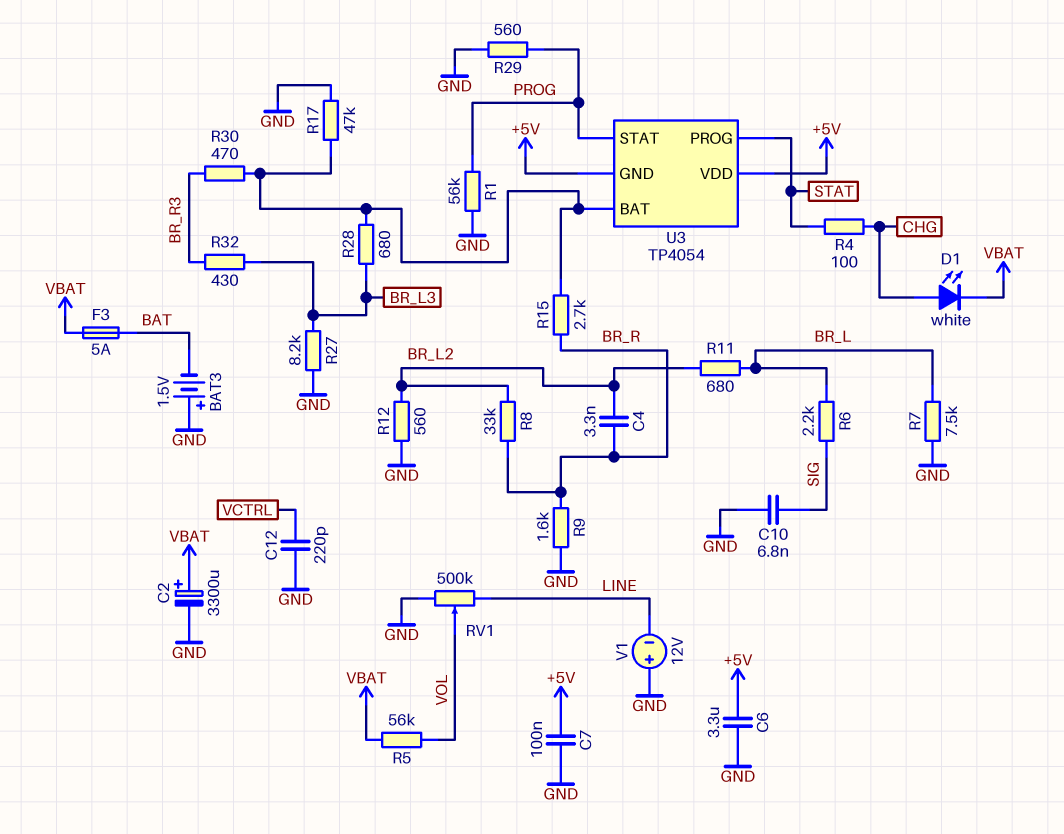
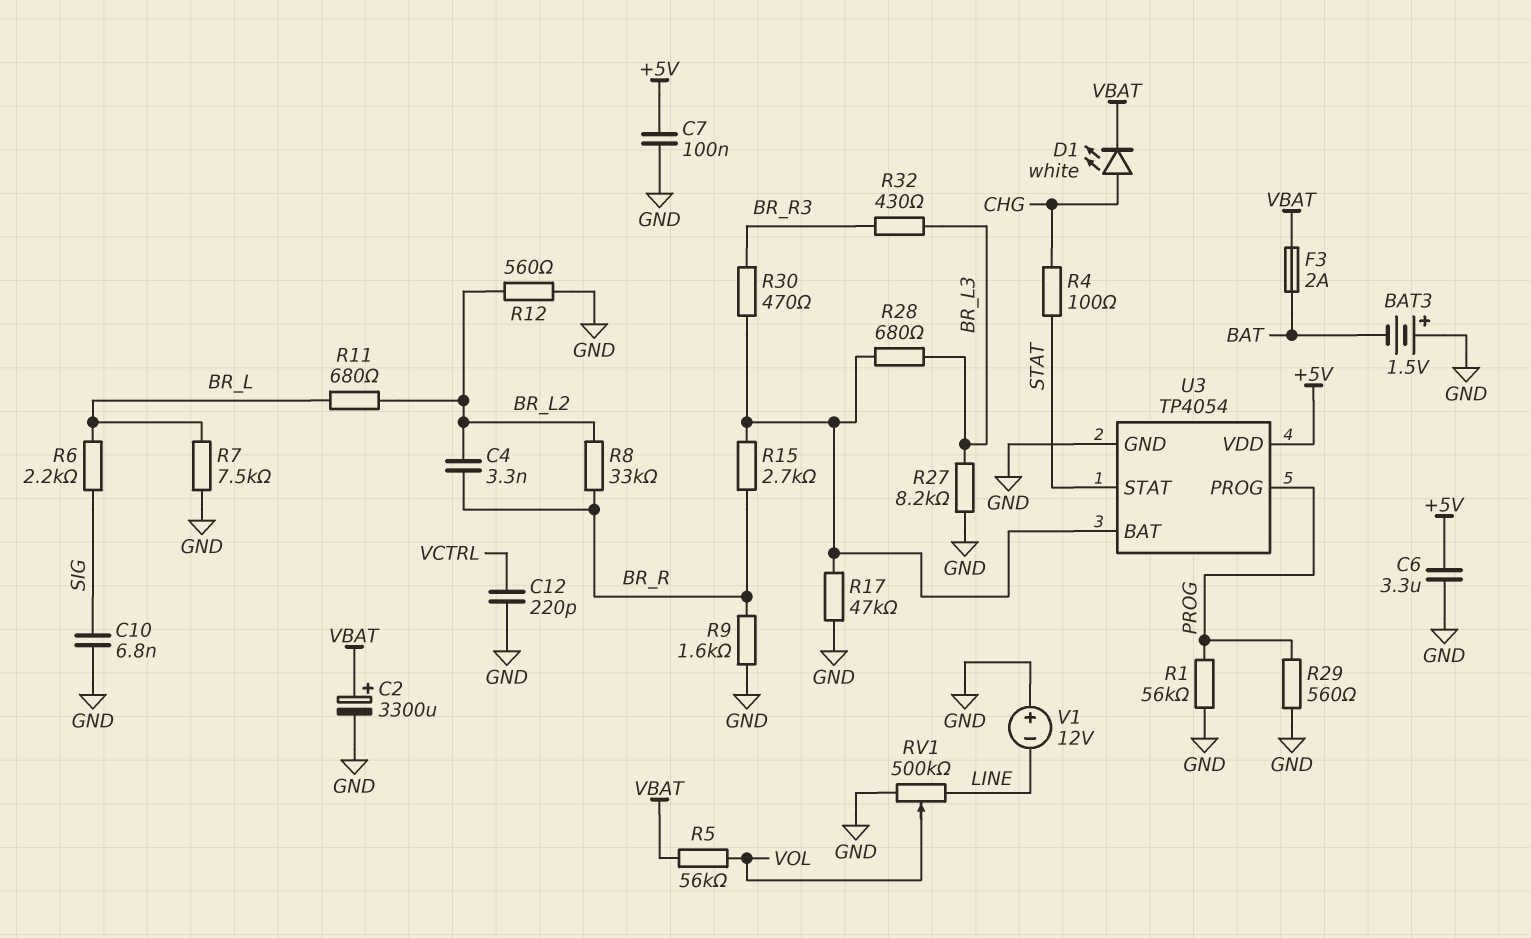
F3: 5A (BAT, VBAT) -> 2A (BAT, VBAT)
U3 pin GND: +5V -> GND
U3 pin PROG: STAT -> PROG
U3 pin STAT: PROG -> STAT

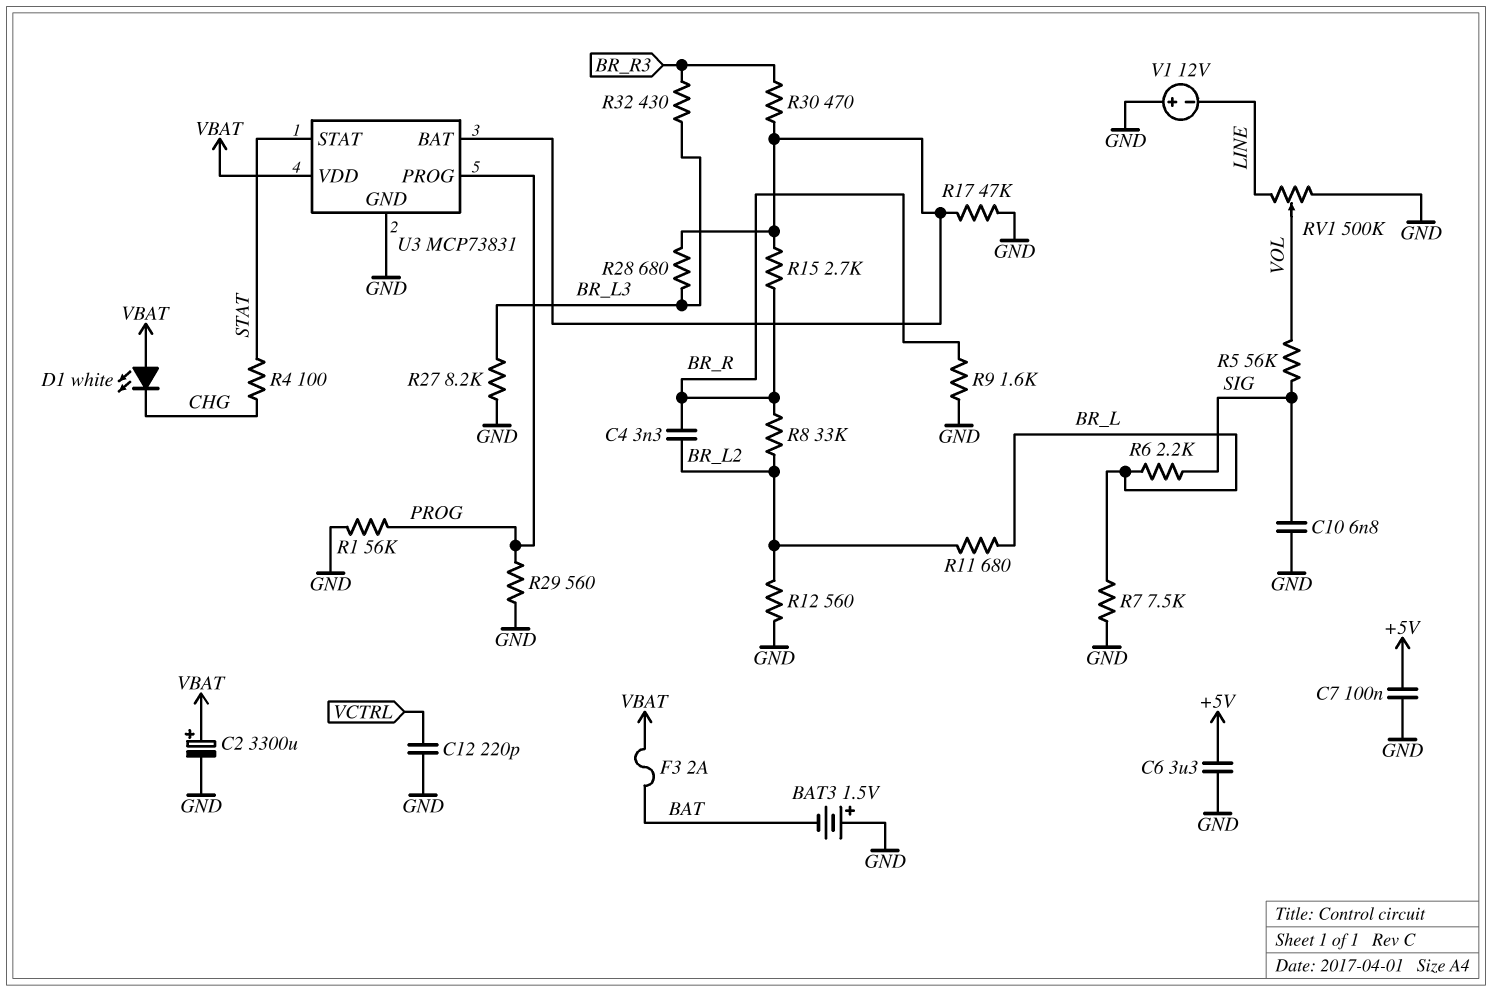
D1: LED white (A CHG, K VBAT) -> LED white (A VBAT, K CHG)
R5: 56k (VBAT, VOL) -> 56k (SIG, VOL)
U3: TP4054 -> MCP73831
U3 pin VDD: +5V -> VBAT

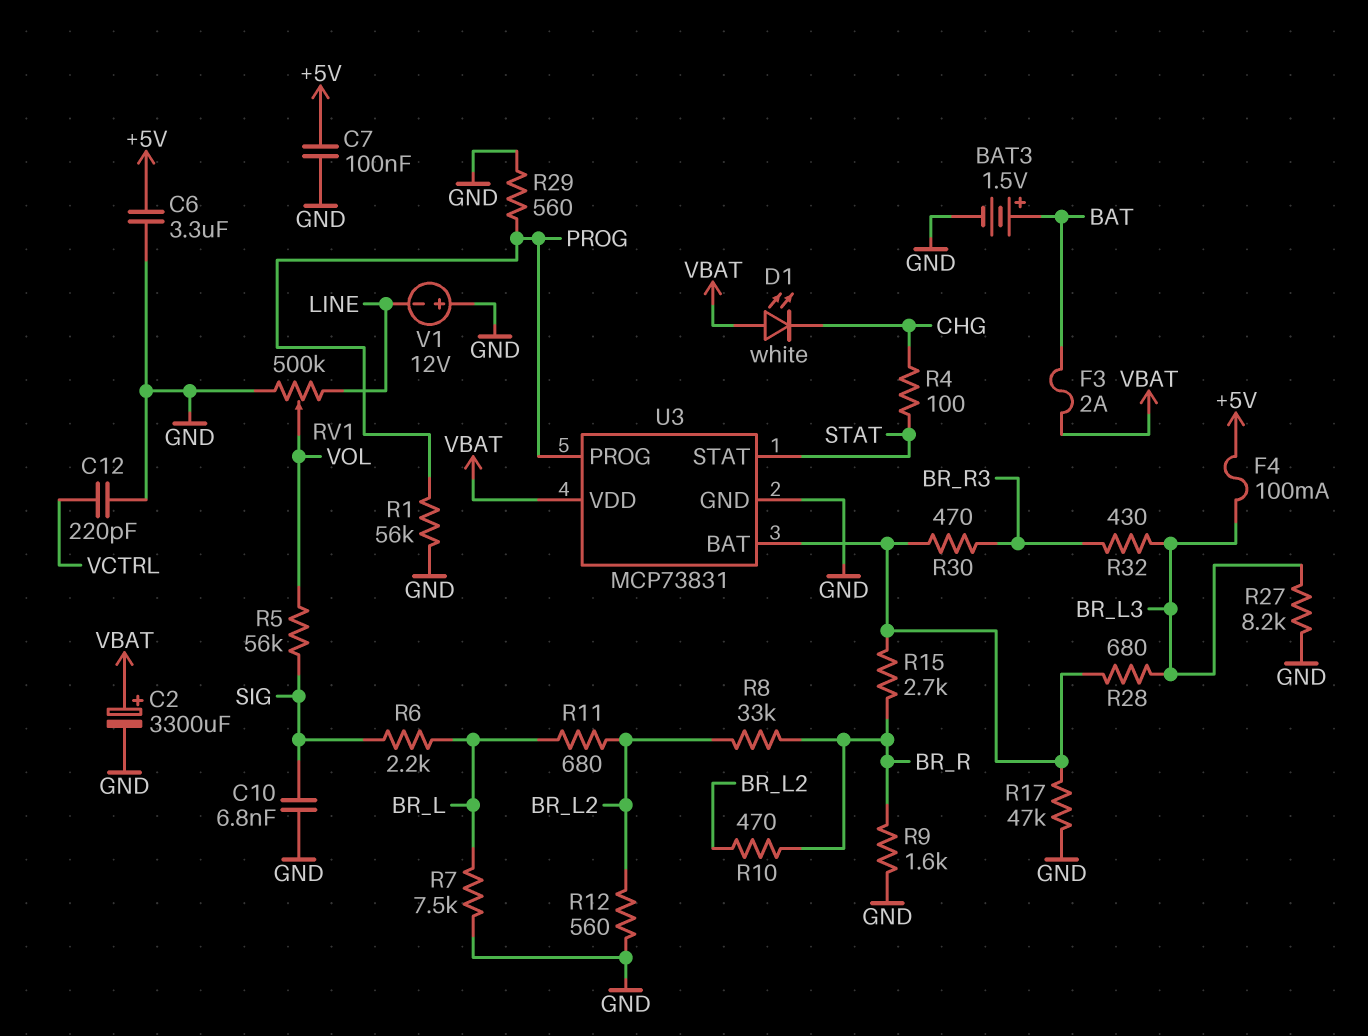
BAT3: 1.5V (plus GND, minus BAT) -> 1.5V (plus BAT, minus GND)
C4: 3.3nF (BR_L2, BR_R) -> none
F4: none -> 100mA (+5V, BR_L3)
R10: none -> 470 (BR_L2, BR_R)

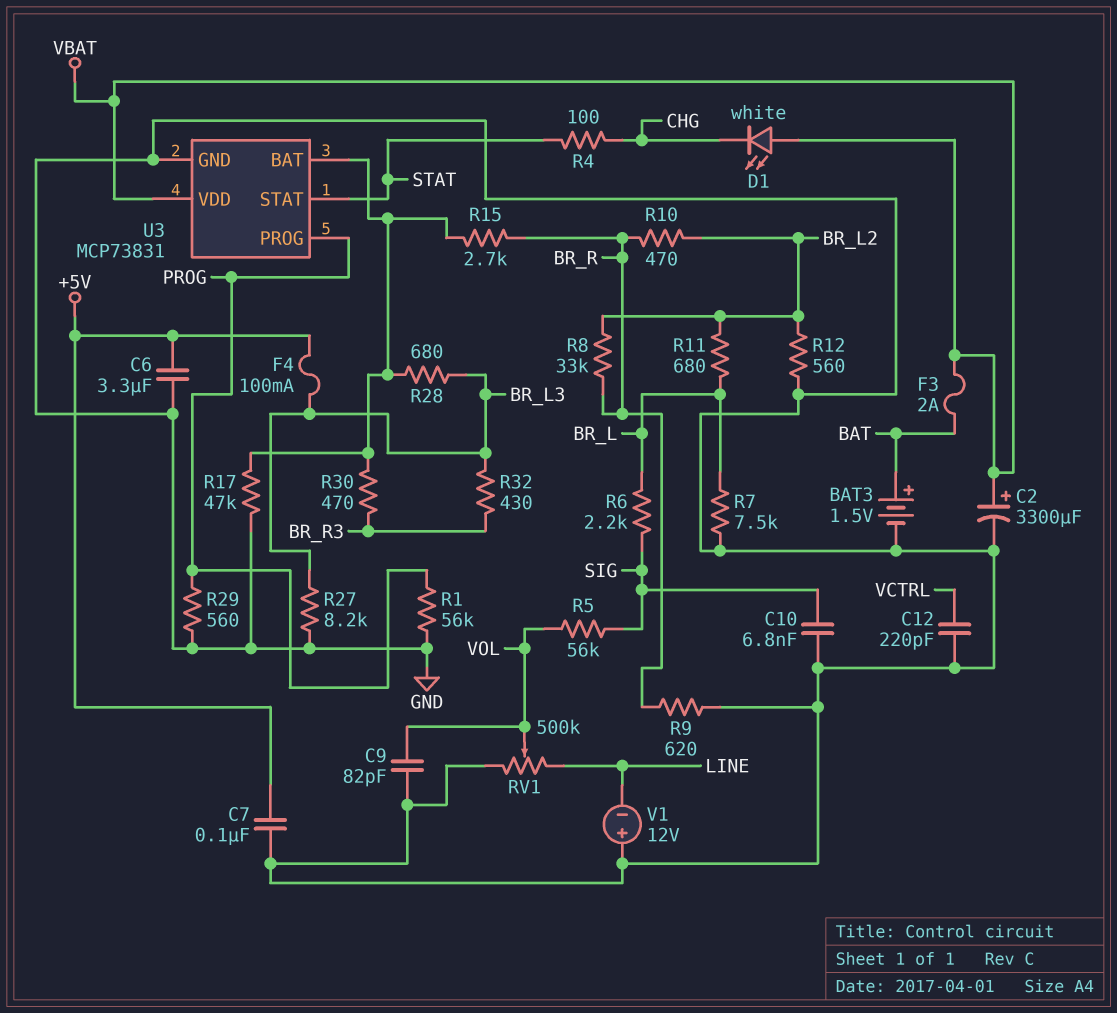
C9: none -> 82pF (GND, VOL)
R9: 1.6k (BR_R, GND) -> 620 (BR_R, GND)

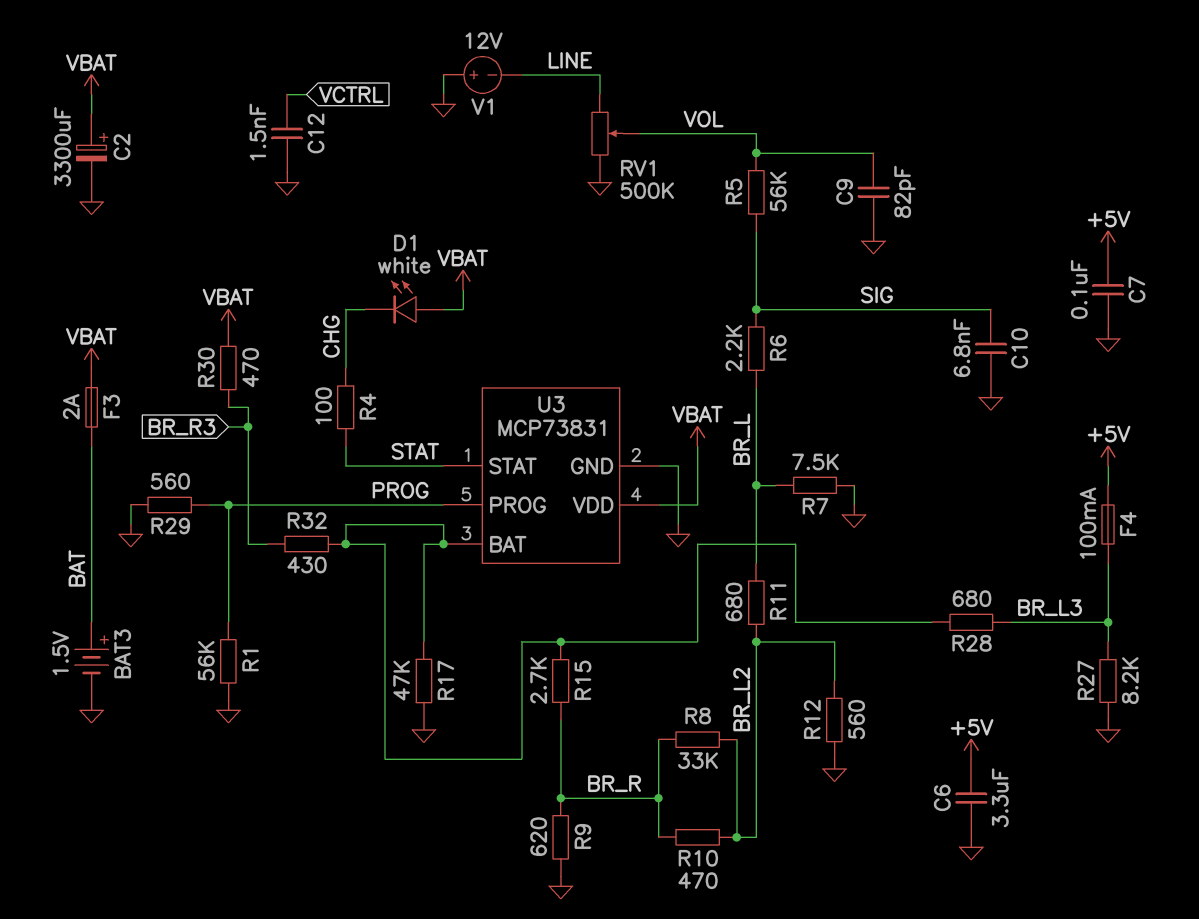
C12: 220pF (GND, VCTRL) -> 1.5nF (GND, VCTRL)
R30: 470 (BR_R3, U3/BAT) -> 470 (BR_R3, VBAT)
R32: 430 (BR_L3, BR_R3) -> 430 (BR_R3, U3/BAT)

